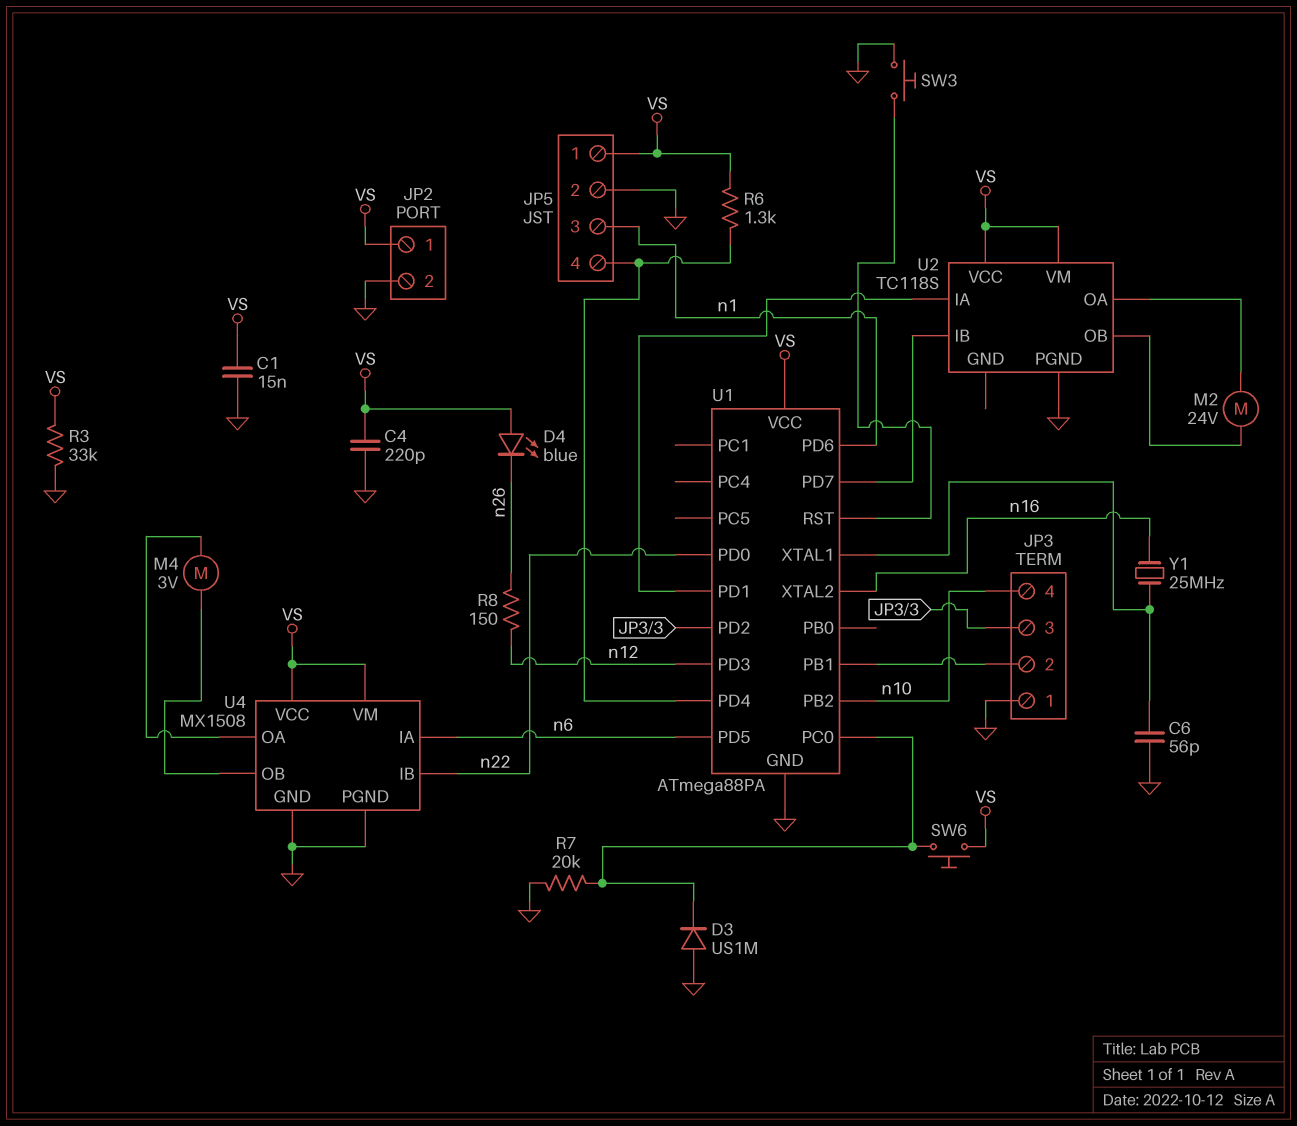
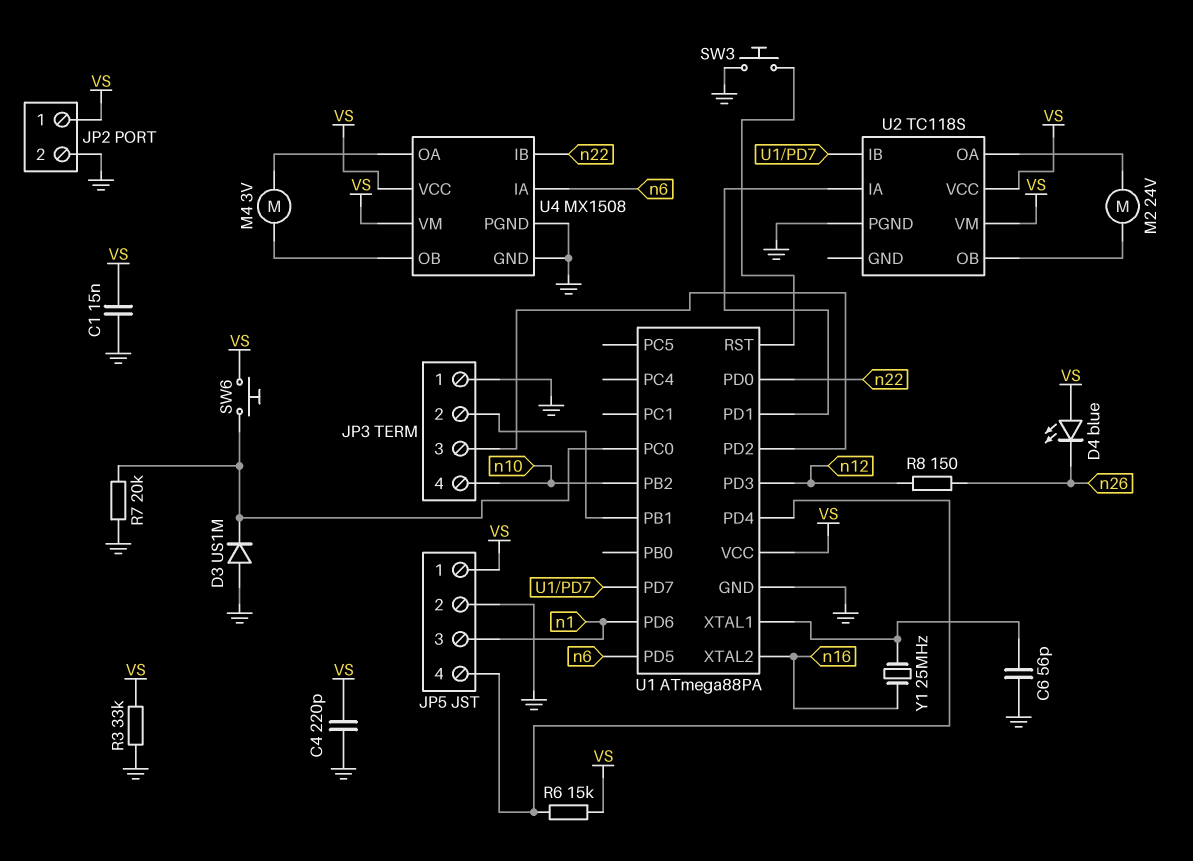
R6: 1.3k (JP5/4, VS) -> 15k (JP5/4, VS)

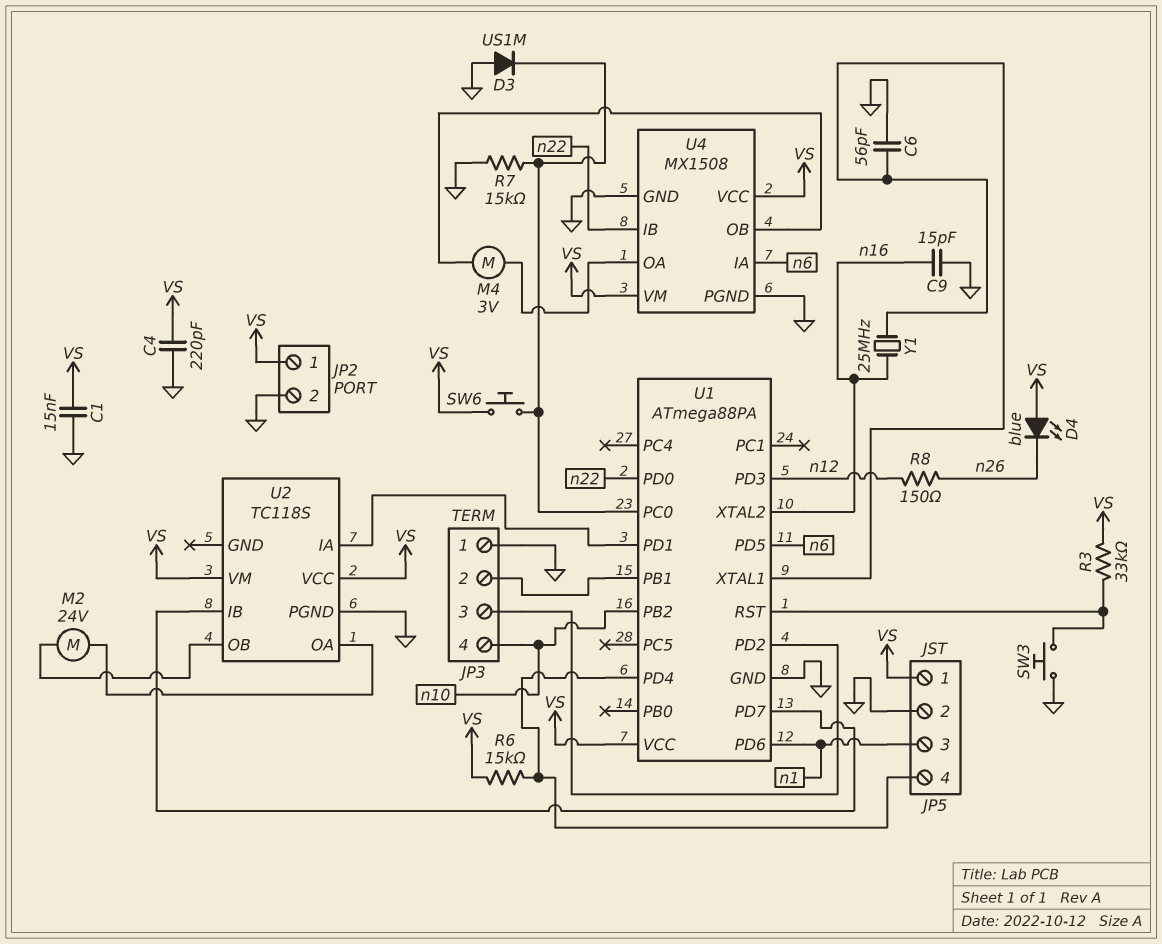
C9: none -> 15pF (GND, n16)
R3: 33k (GND, VS) -> 33k (U1/RST, VS)
R7: 20k (GND, U1/PC0) -> 15k (GND, U1/PC0)

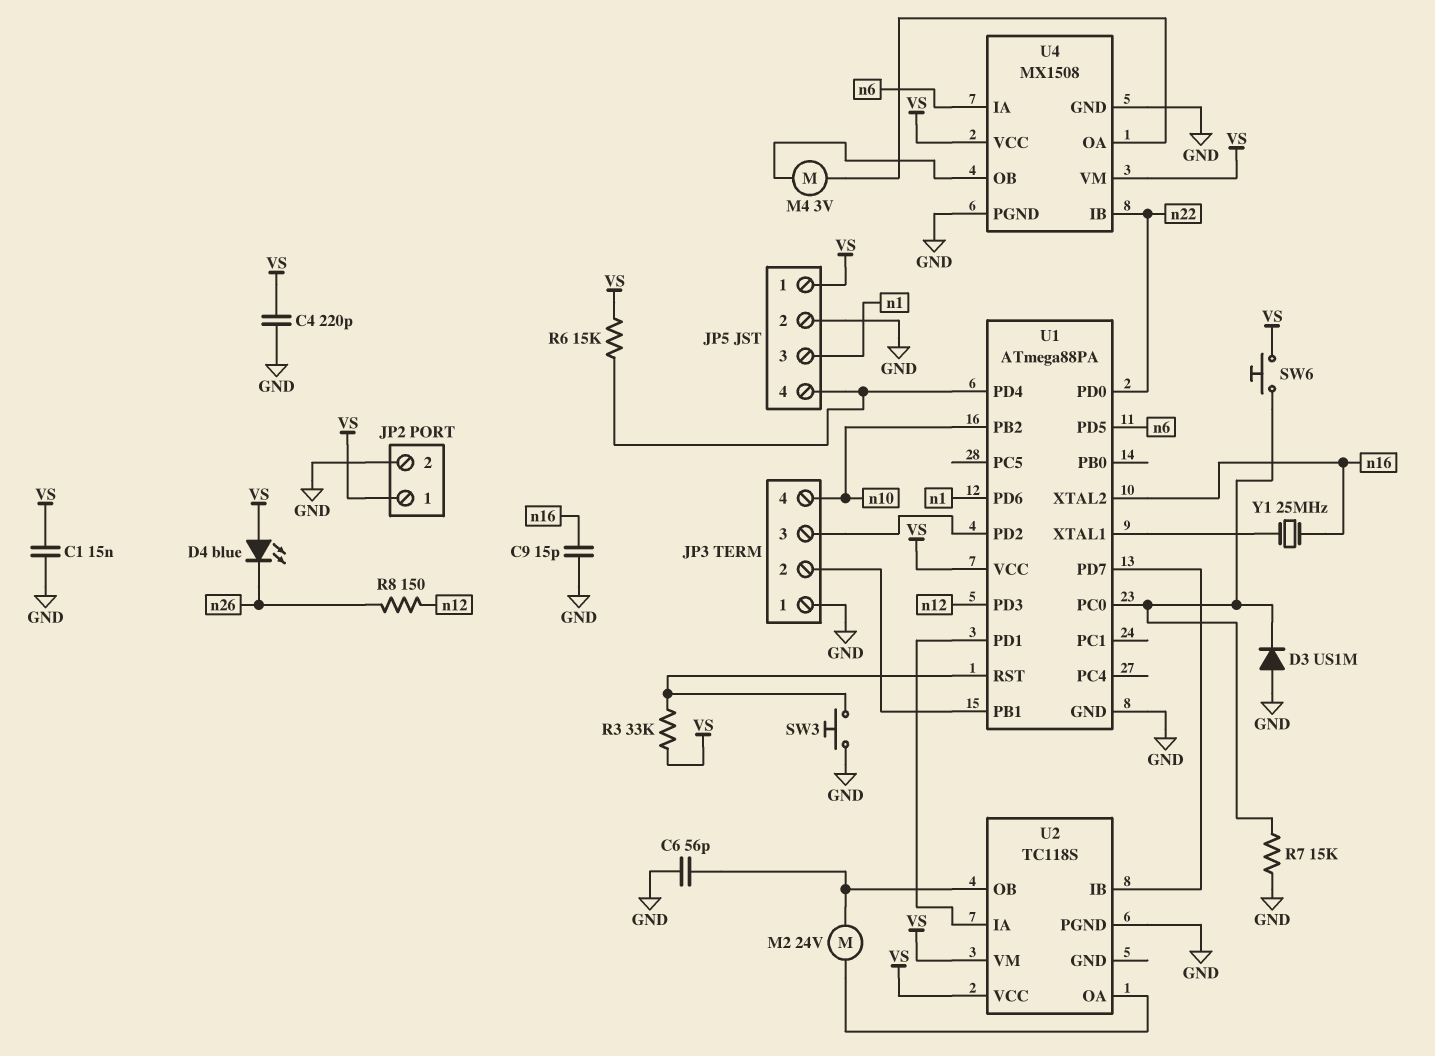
C6: 56pF (GND, U1/XTAL1) -> 56pF (GND, U2/OB)

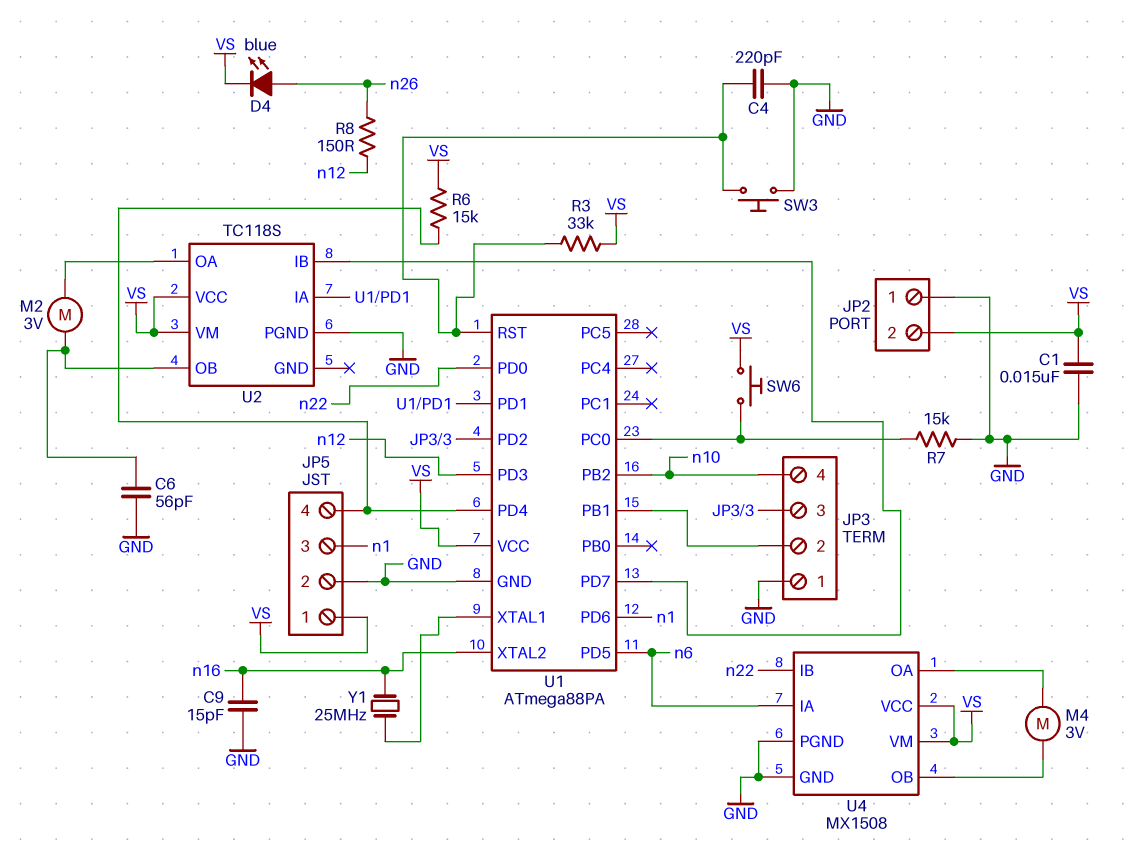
C4: 220pF (GND, VS) -> 220pF (GND, U1/RST)
D3: diode US1M (A GND, K U1/PC0) -> none
D4: LED blue (A VS, K n26) -> LED blue (A n26, K VS)
JP2 pin 1: VS -> GND
JP2 pin 2: GND -> VS
M2: motor 24V (U2/OA, U2/OB) -> motor 3V (U2/OA, U2/OB)

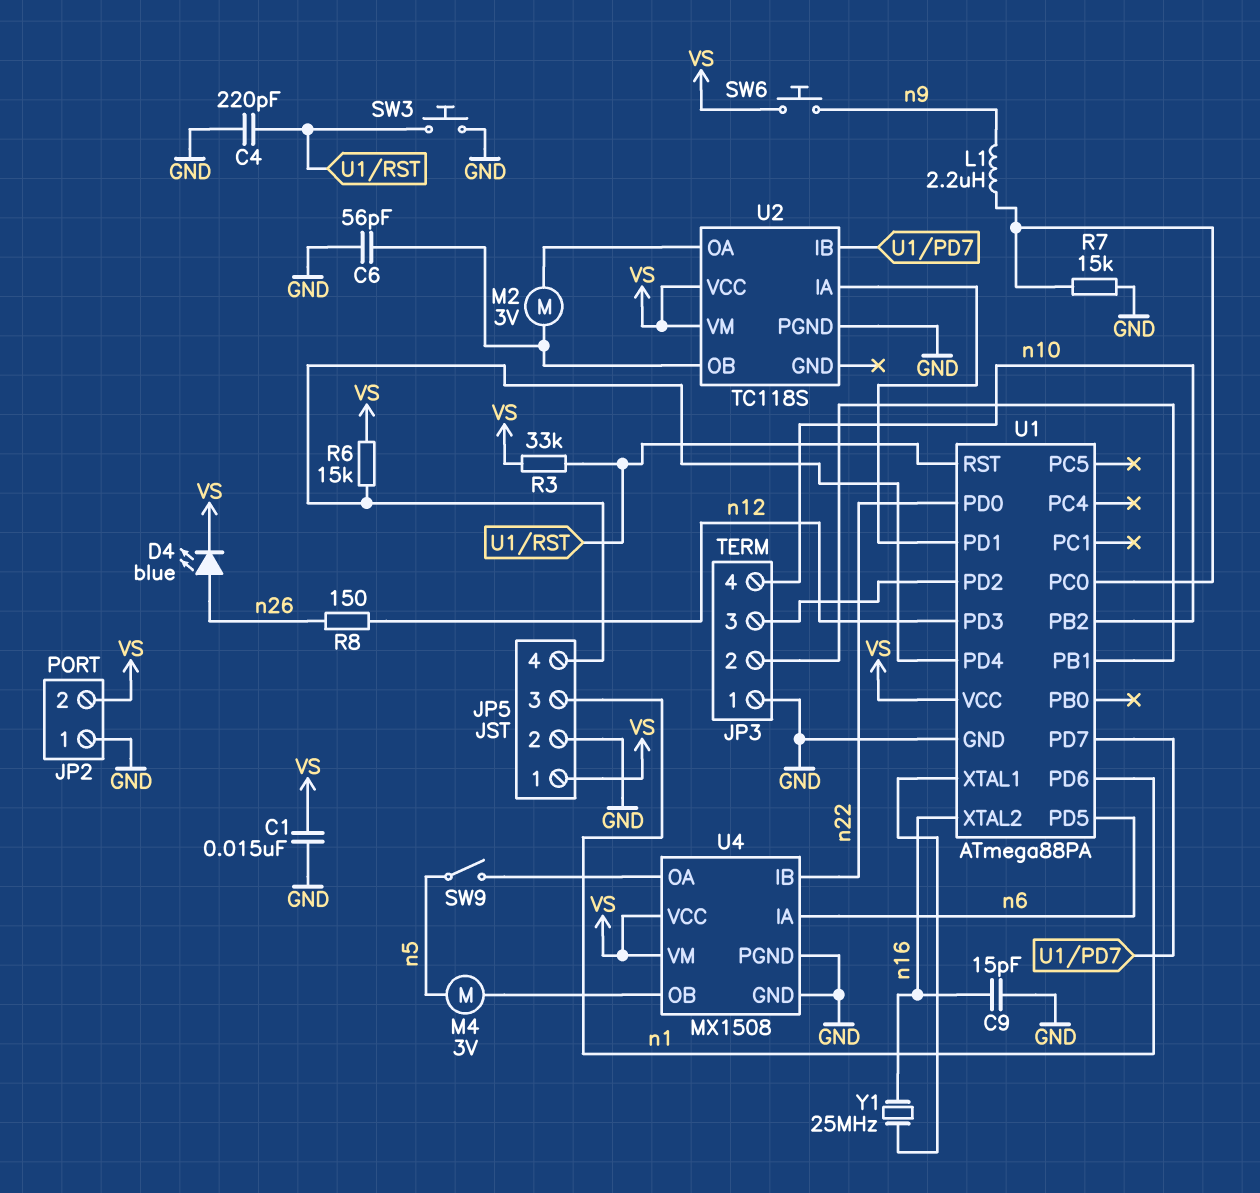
L1: none -> 2.2uH (U1/PC0, n9)
M4: motor 3V (U4/OA, U4/OB) -> motor 3V (U4/OB, n5)
SW6: button (U1/PC0, VS) -> button (VS, n9)
SW9: none -> switch (U4/OA, n5)

